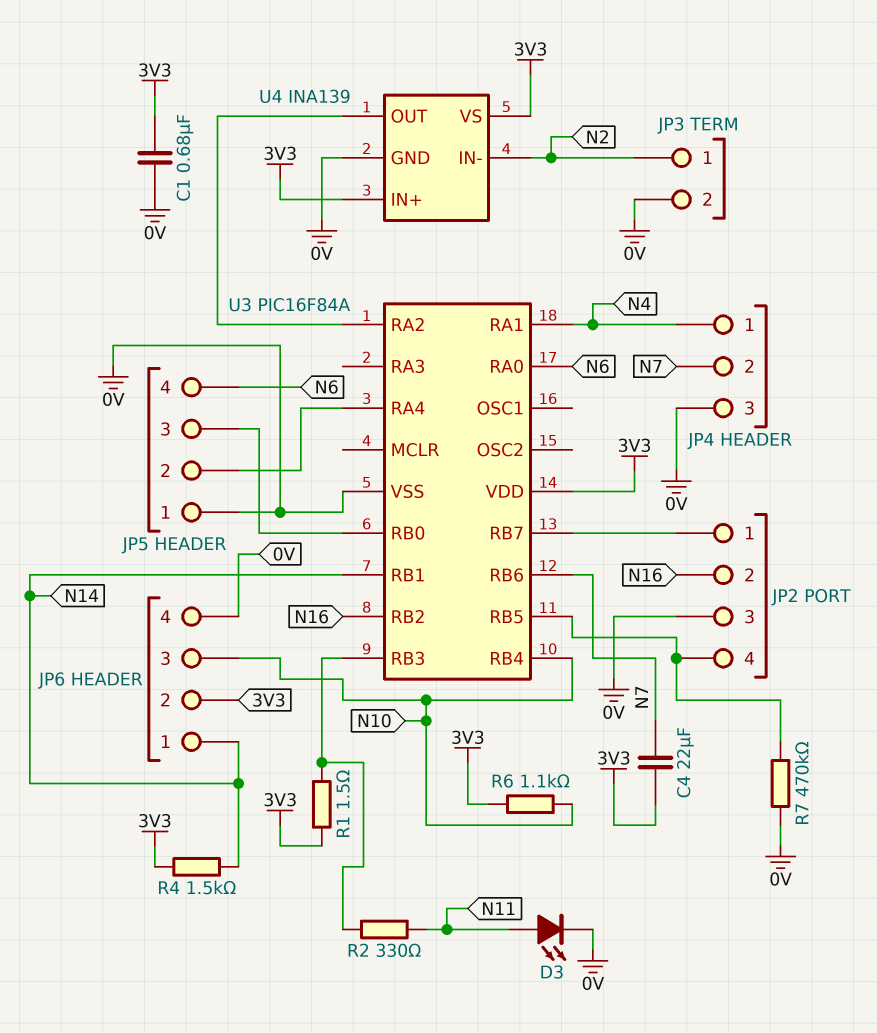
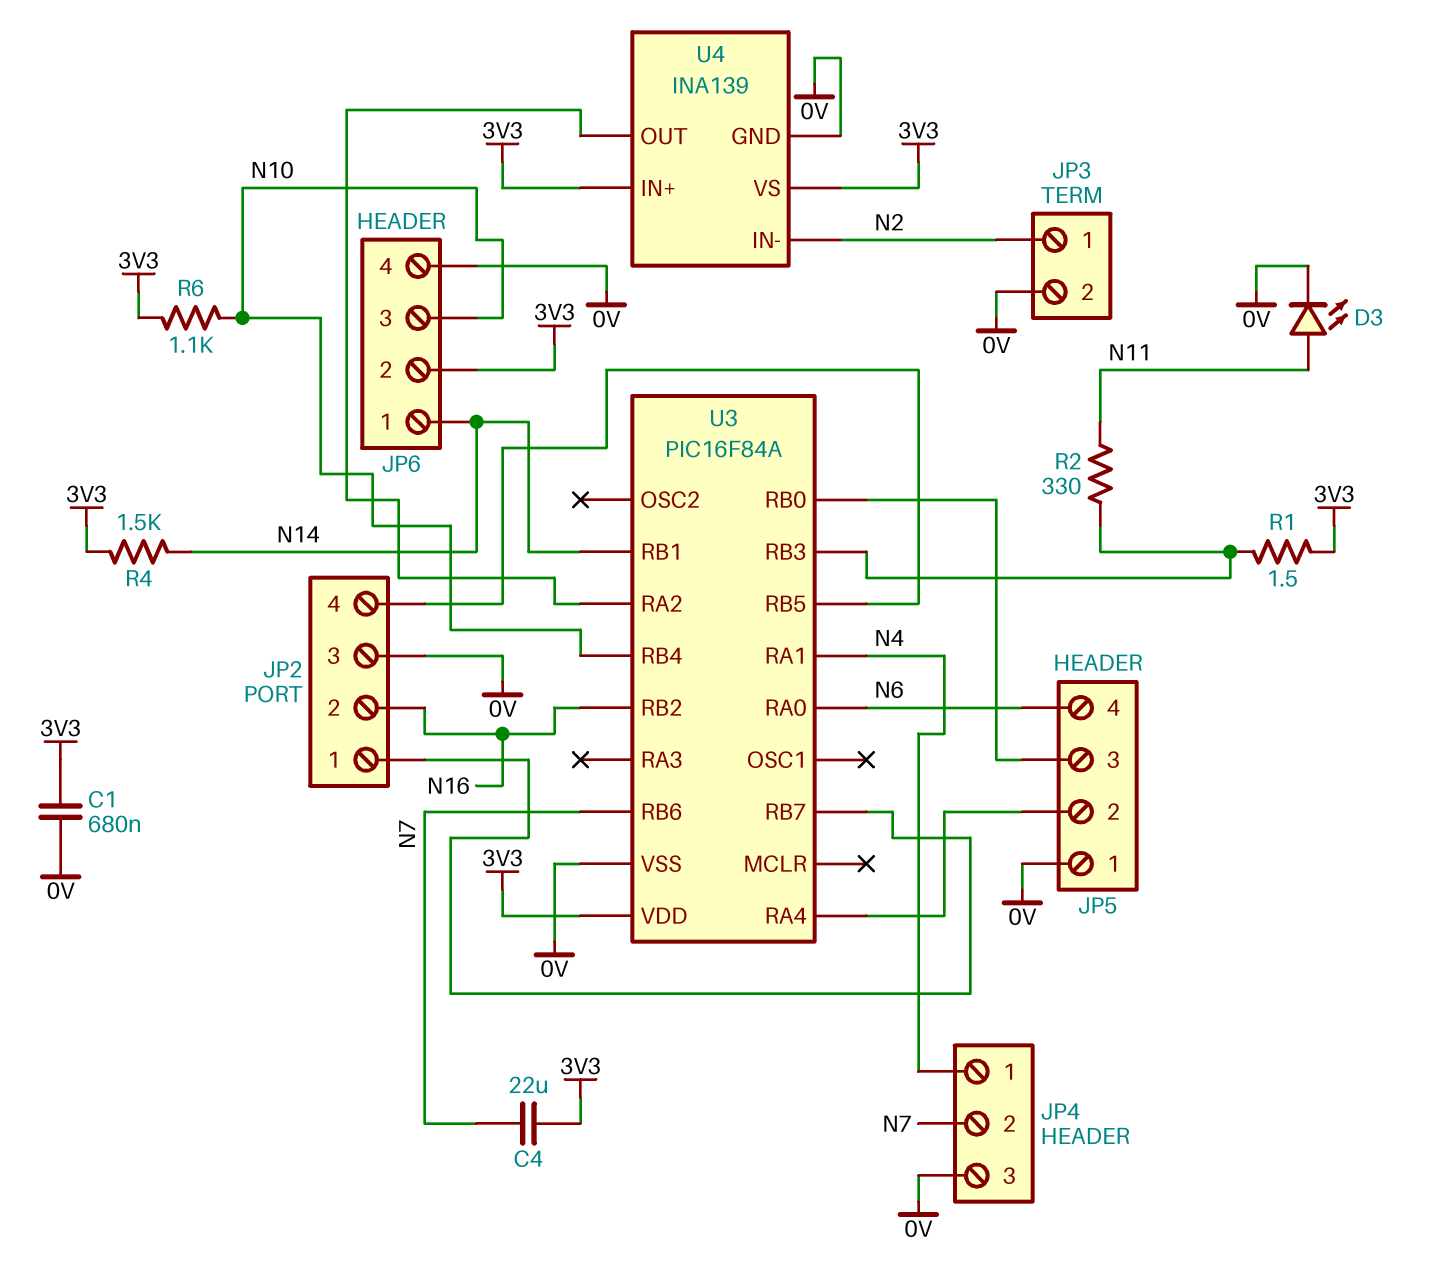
R7: 470k (0V, JP2/4) -> none

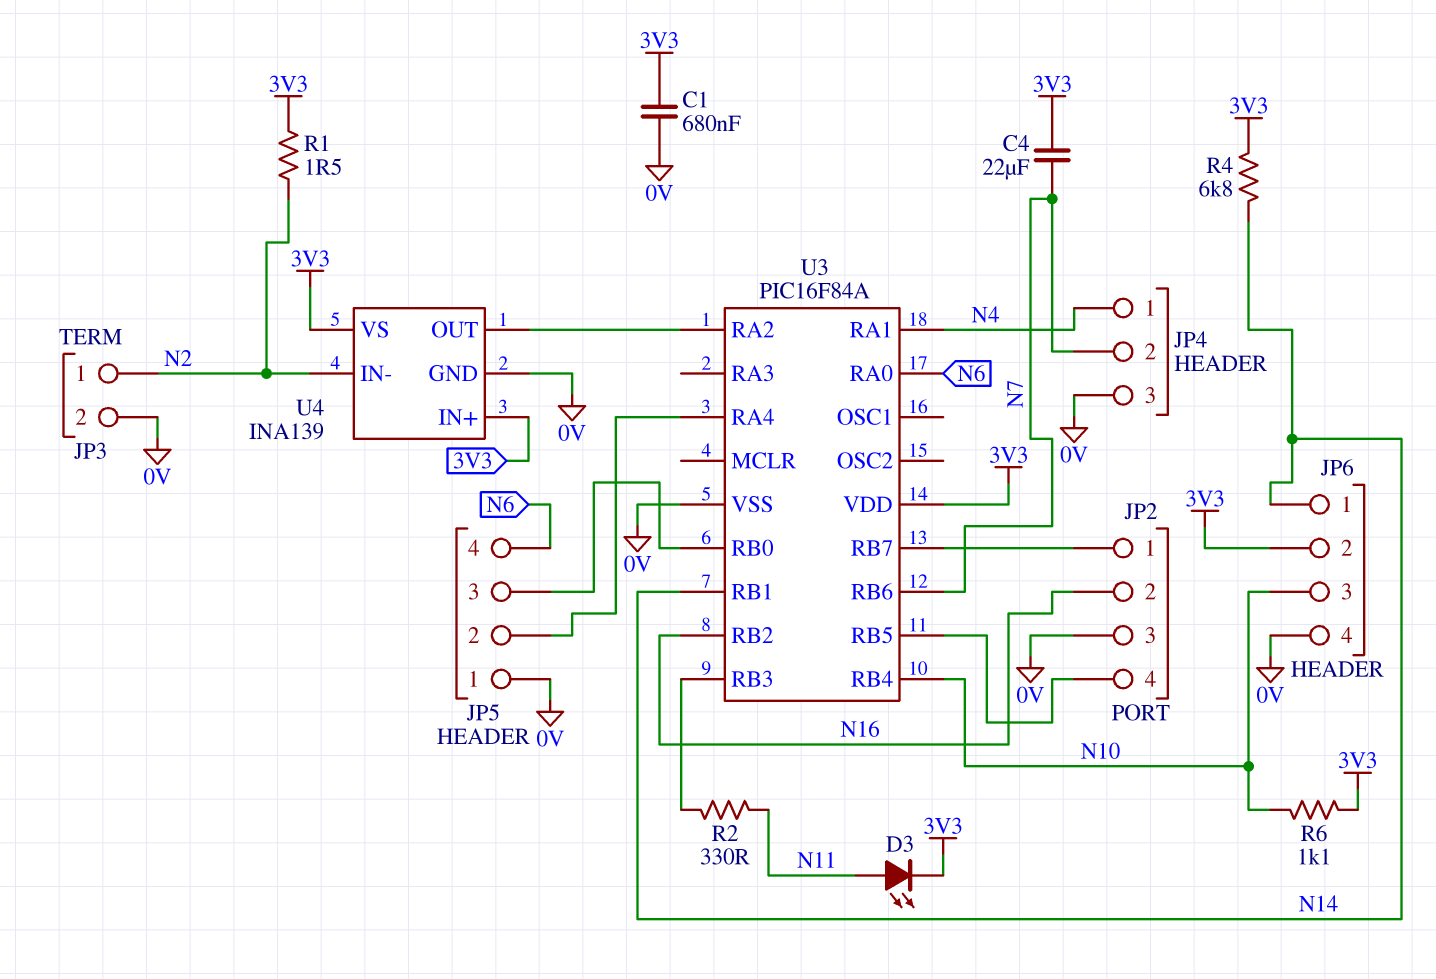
D3: LED (A N11, K 0V) -> LED (A N11, K 3V3)
R1: 1.5 (3V3, U3/RB3) -> 1.5 (3V3, N2)
R4: 1.5k (3V3, N14) -> 6.8k (3V3, N14)

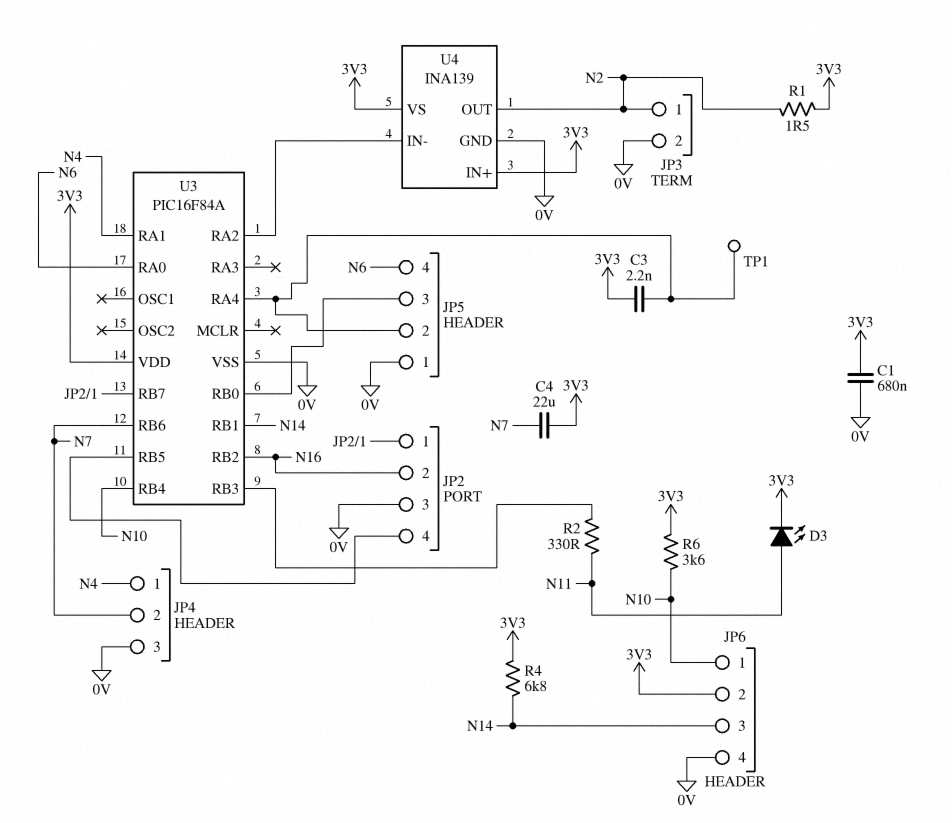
C3: none -> 2.2nF (3V3, JP5/2)
JP6 pin 1: N14 -> N10
JP6 pin 3: N10 -> N14
R6: 1.1k (3V3, N10) -> 3.6k (3V3, N10)
TP1: none -> test point (JP5/2)
U4 pin IN-: N2 -> U3/RA2
U4 pin OUT: U3/RA2 -> N2

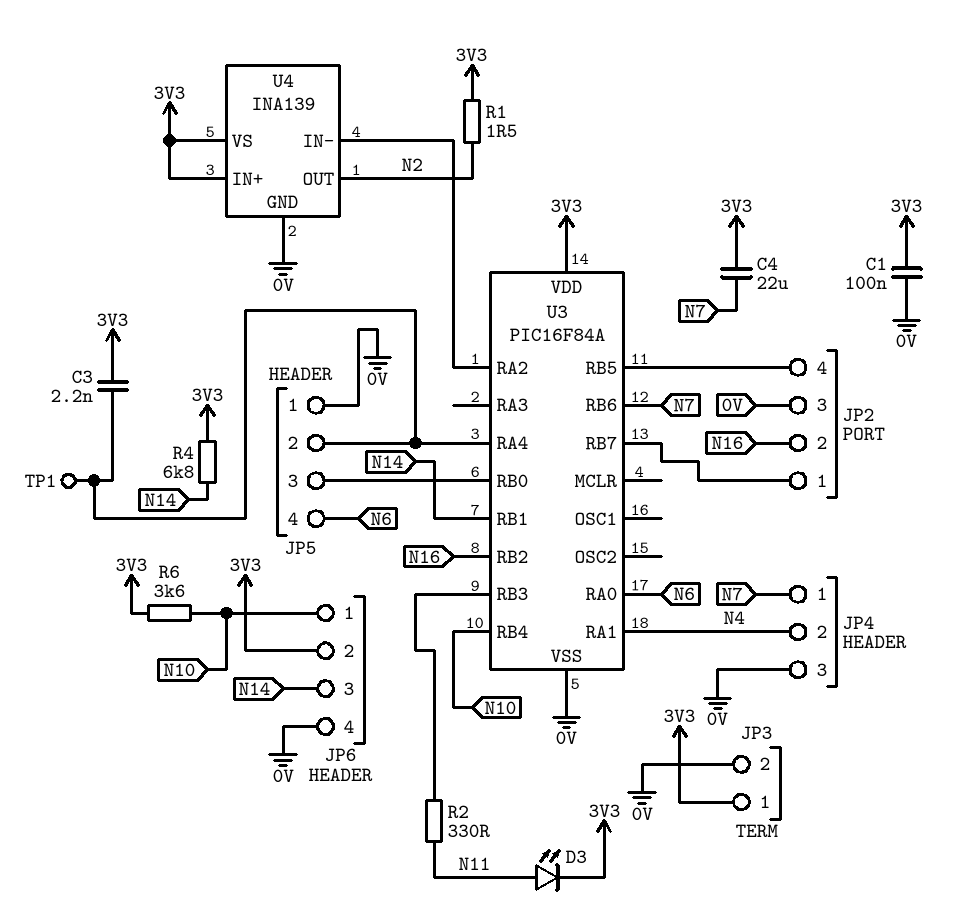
C1: 680nF (0V, 3V3) -> 100nF (0V, 3V3)
JP3 pin 1: N2 -> 3V3
JP4 pin 1: N4 -> N7
JP4 pin 2: N7 -> N4

